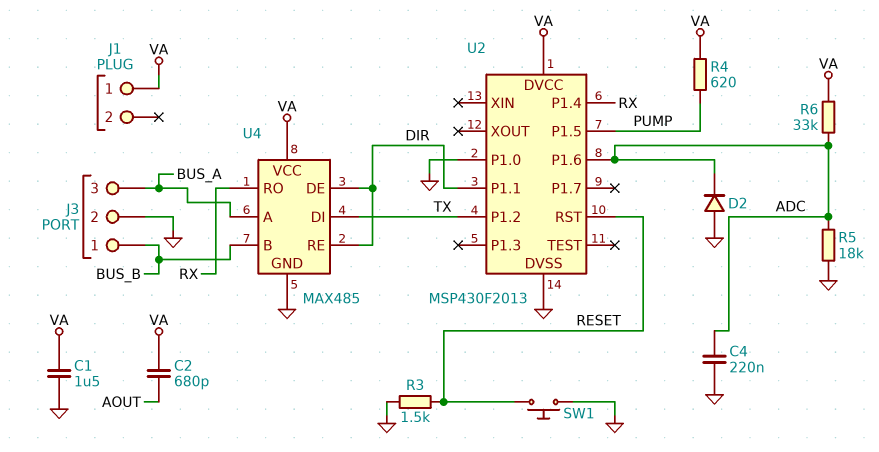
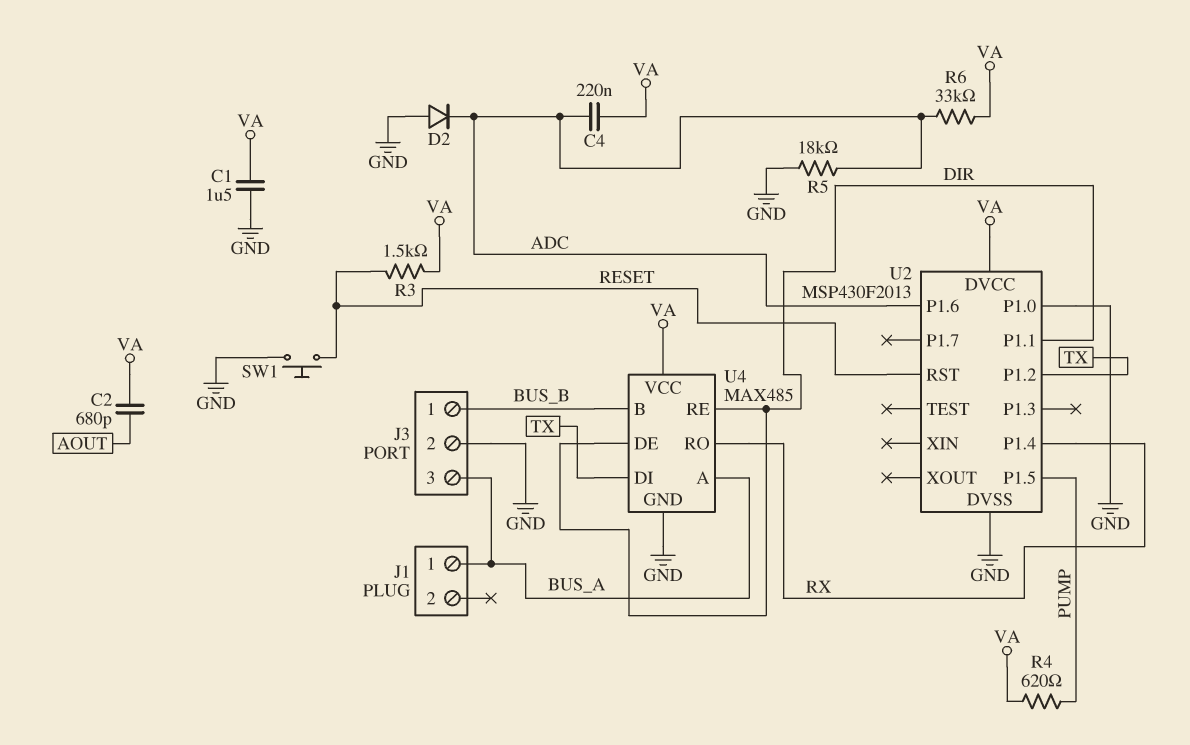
C4: 220nF (ADC, GND) -> 220nF (ADC, VA)
J1 pin 1: VA -> BUS_A
R3: 1.5k (GND, RESET) -> 1.5k (RESET, VA)

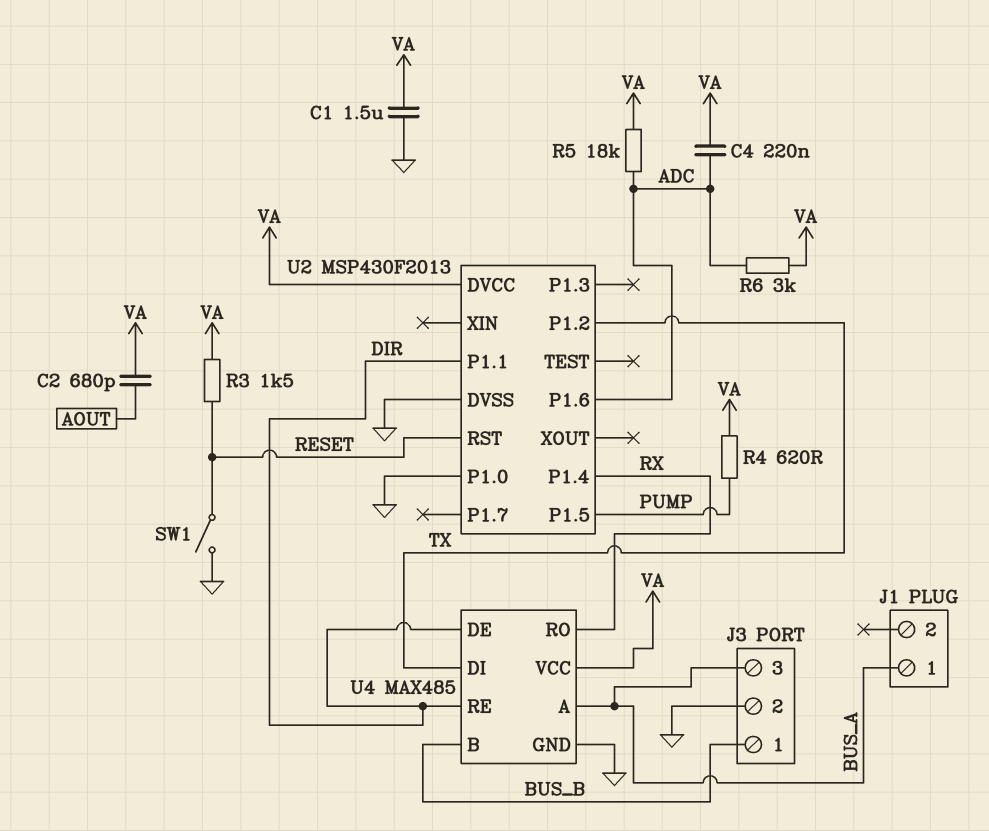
D2: diode (A GND, K ADC) -> none
R5: 18k (ADC, GND) -> 18k (ADC, VA)
R6: 33k (ADC, VA) -> 3k (ADC, VA)
SW1: button (GND, RESET) -> switch (GND, RESET)

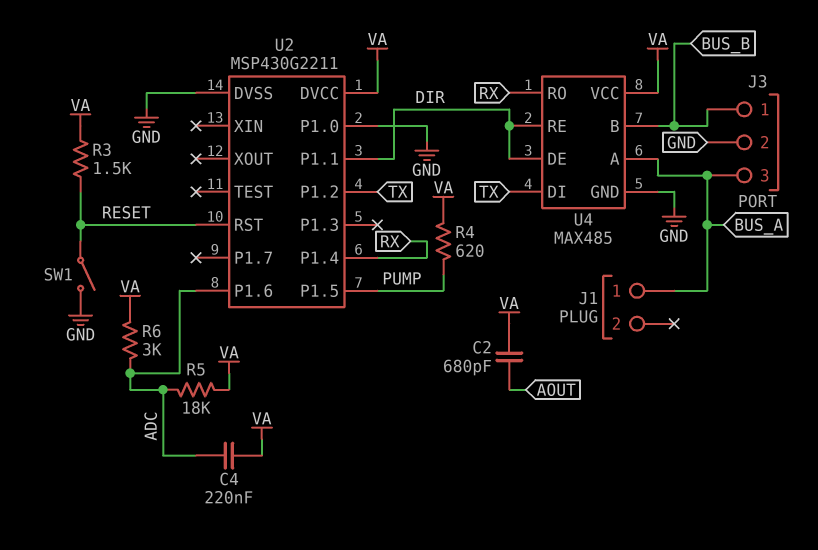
C1: 1.5uF (GND, VA) -> none
U2: MSP430F2013 -> MSP430G2211

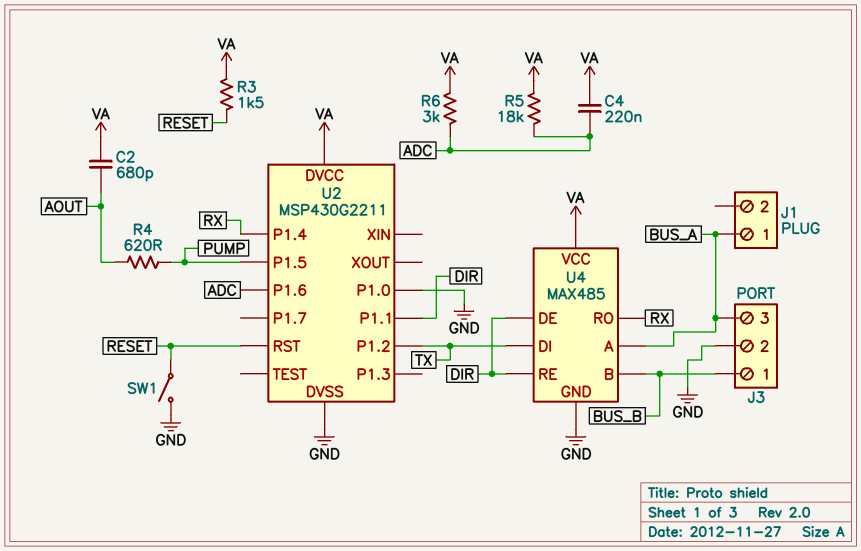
R4: 620 (PUMP, VA) -> 620 (AOUT, PUMP)

